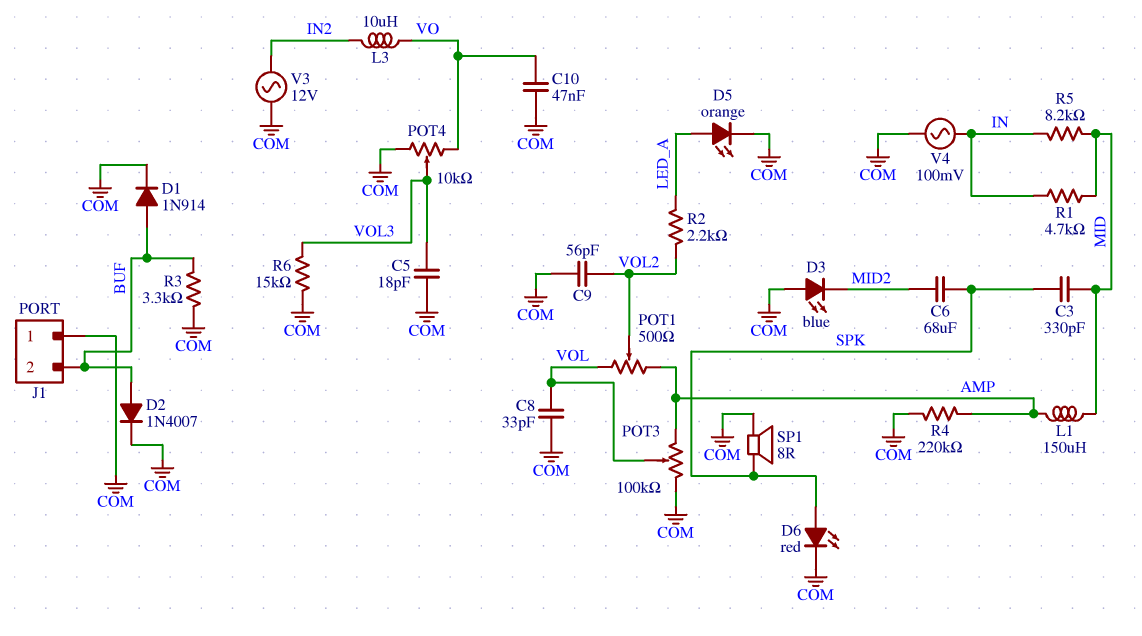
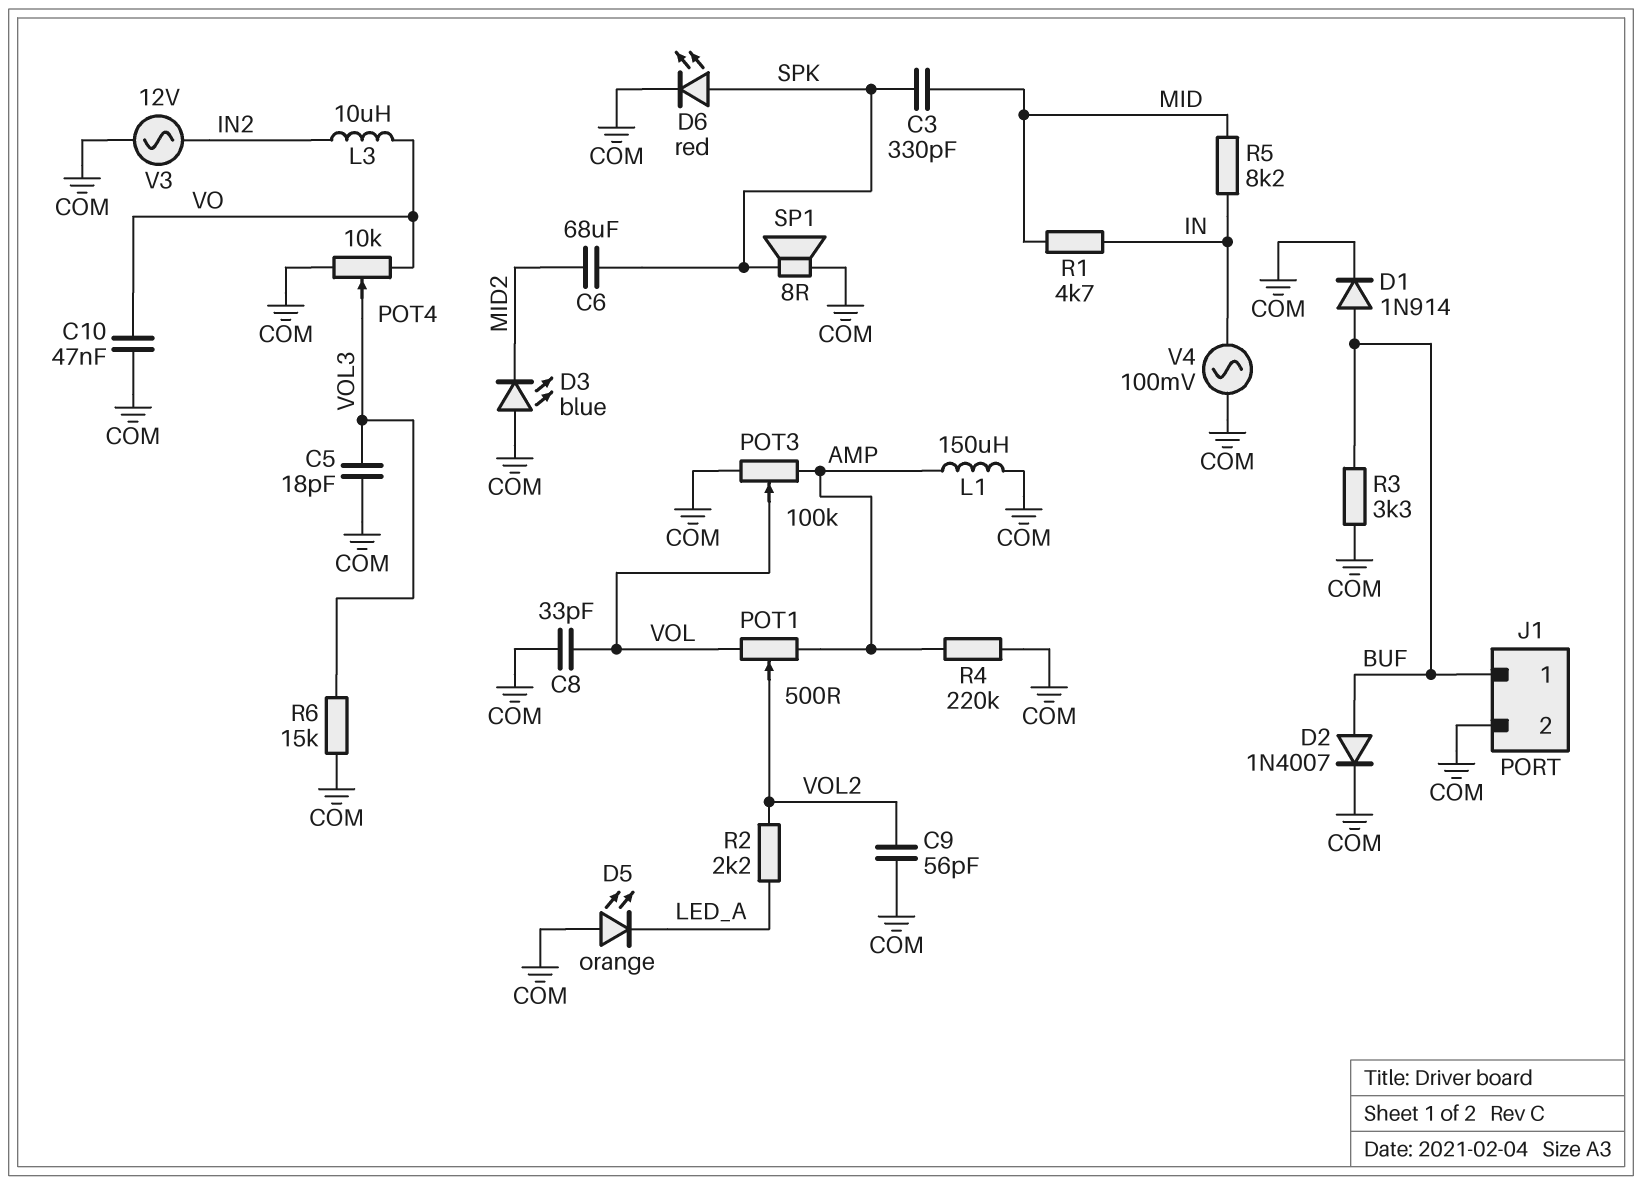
D5: LED orange (A LED_A, K COM) -> LED orange (A COM, K LED_A)
J1 pin 1: COM -> BUF
J1 pin 2: BUF -> COM
L1: 150uH (AMP, MID) -> 150uH (AMP, COM)

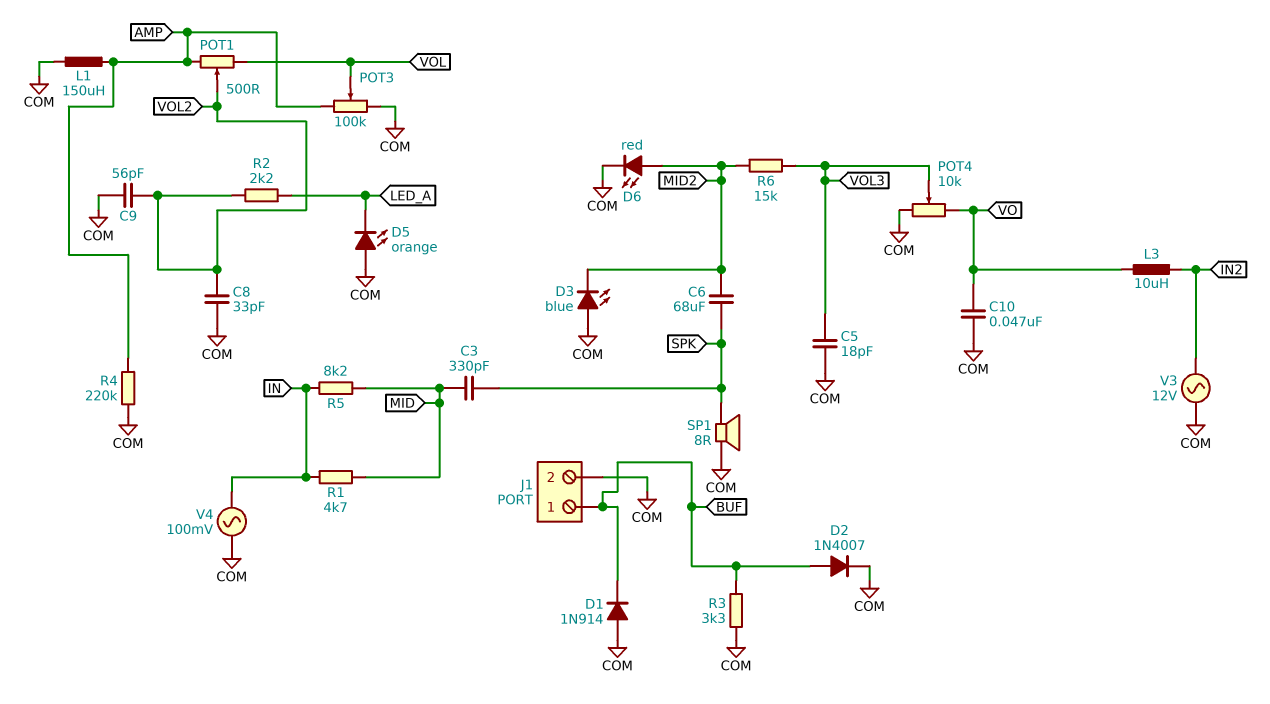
C8: 33pF (COM, VOL) -> 33pF (COM, VOL2)
D1: diode 1N914 (A BUF, K COM) -> diode 1N914 (A COM, K BUF)
D6: LED red (A SPK, K COM) -> LED red (A MID2, K COM)
R6: 15k (COM, VOL3) -> 15k (MID2, VOL3)

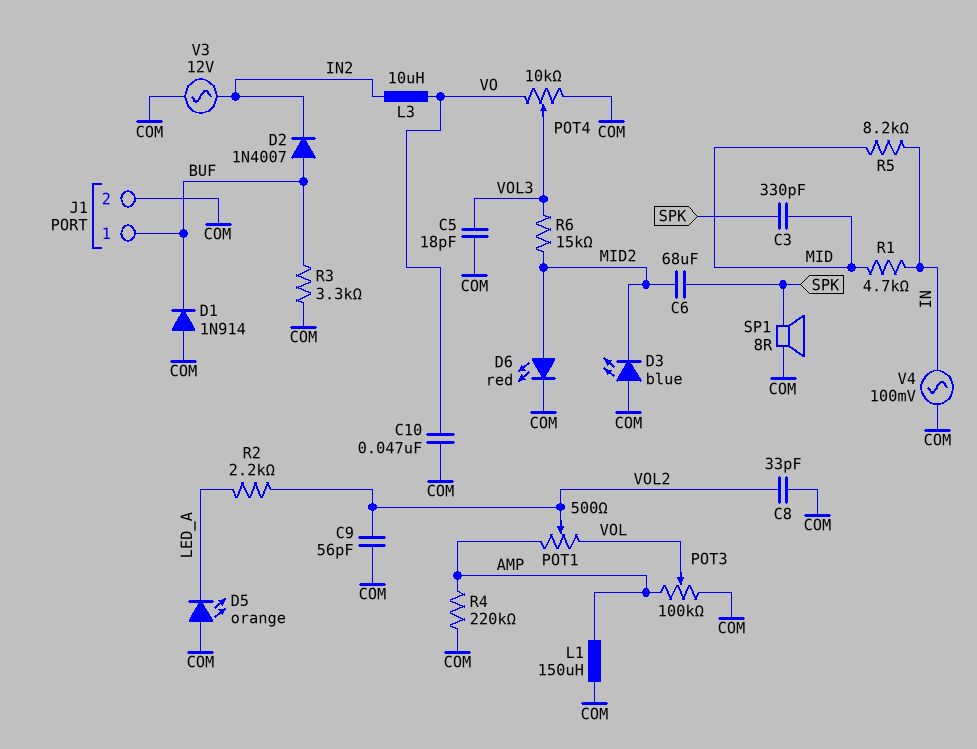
D2: diode 1N4007 (A BUF, K COM) -> diode 1N4007 (A BUF, K IN2)

